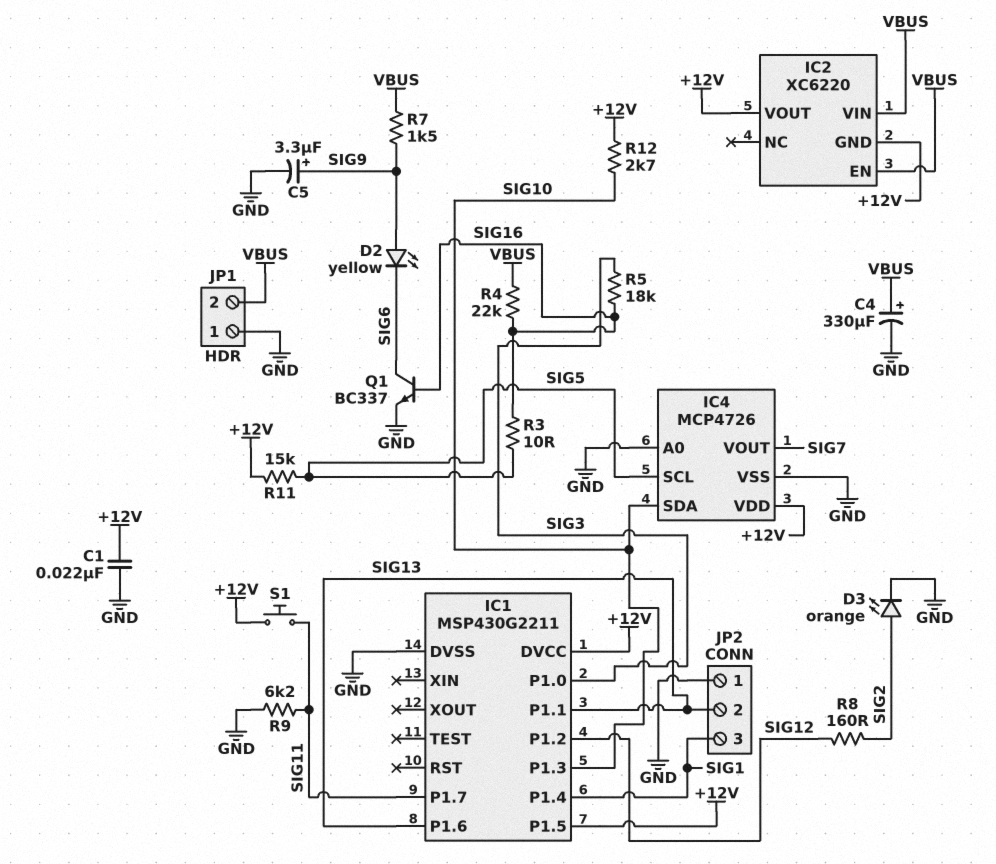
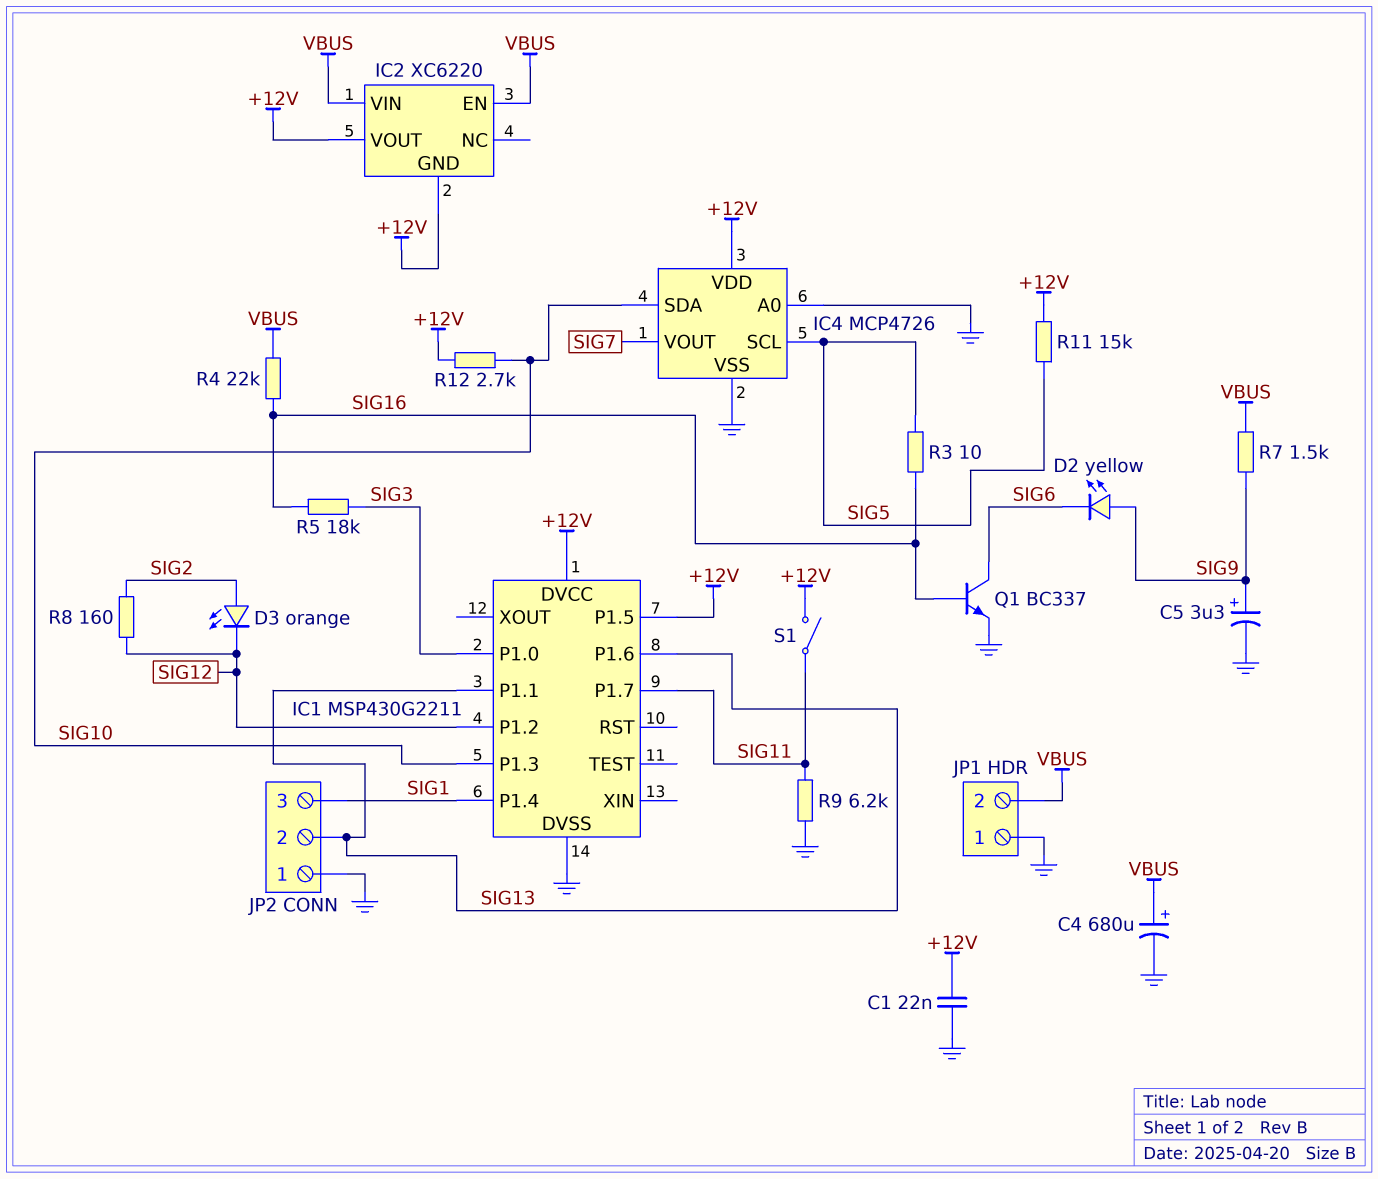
C4: 330uF (plus VBUS, minus GND) -> 680uF (plus VBUS, minus GND)
D3: LED orange (A SIG2, K GND) -> LED orange (A SIG2, K SIG12)
S1: button (+12V, SIG11) -> switch (+12V, SIG11)

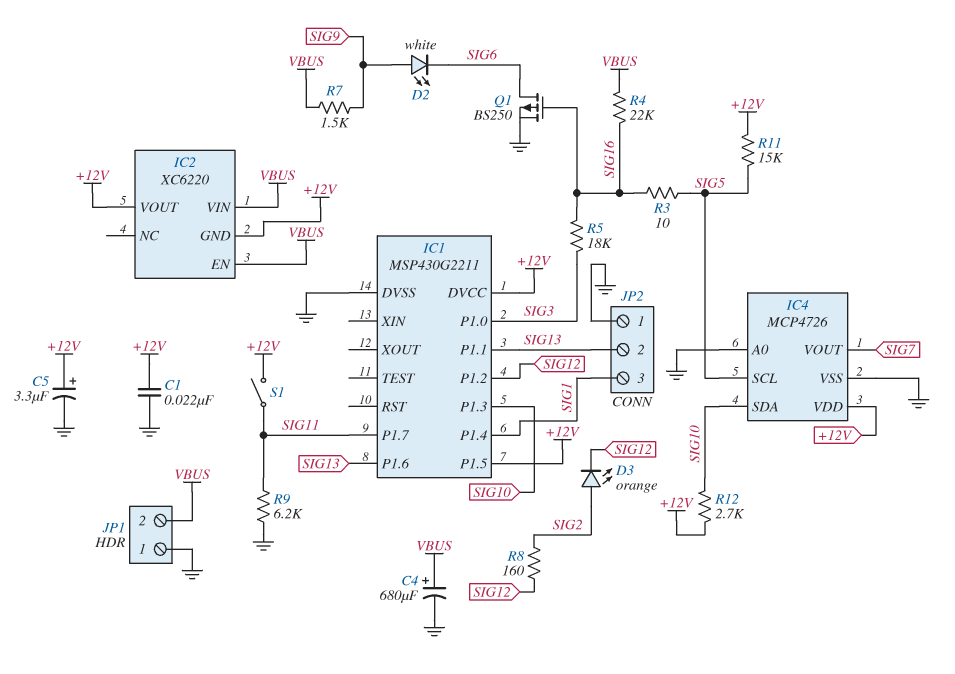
C5: 3.3uF (plus SIG9, minus GND) -> 3.3uF (plus +12V, minus GND)
D2: LED yellow (A SIG9, K SIG6) -> LED white (A SIG9, K SIG6)
Q1: NPN BC337 (B SIG16, C SIG6, E GND) -> PMOS BS250 (G SIG16, D SIG6, S GND)

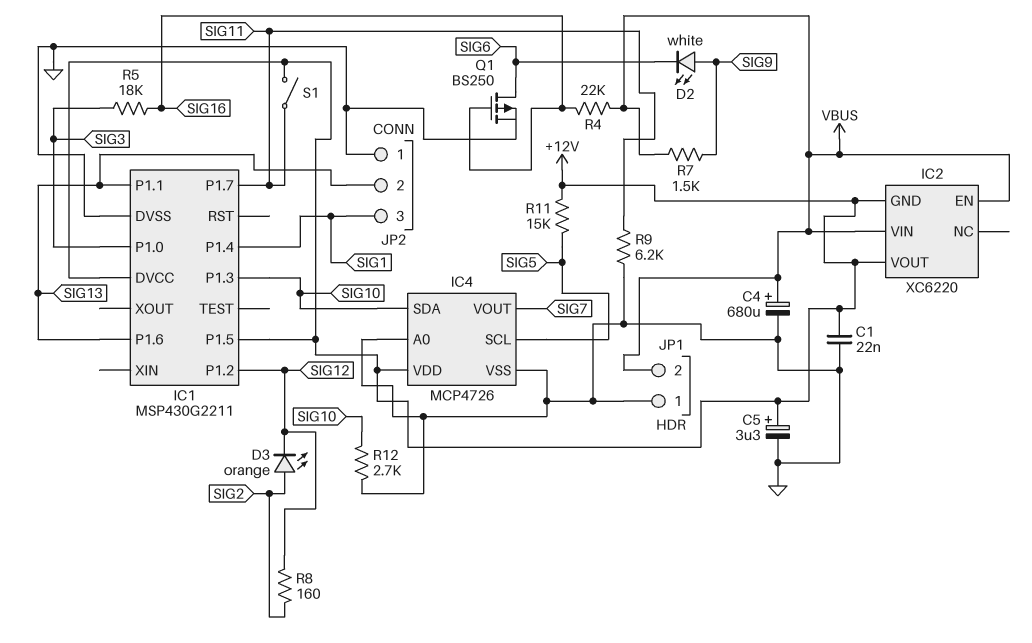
R3: 10 (SIG5, SIG16) -> none
R12: 2.7k (+12V, SIG10) -> 2.7k (GND, SIG10)

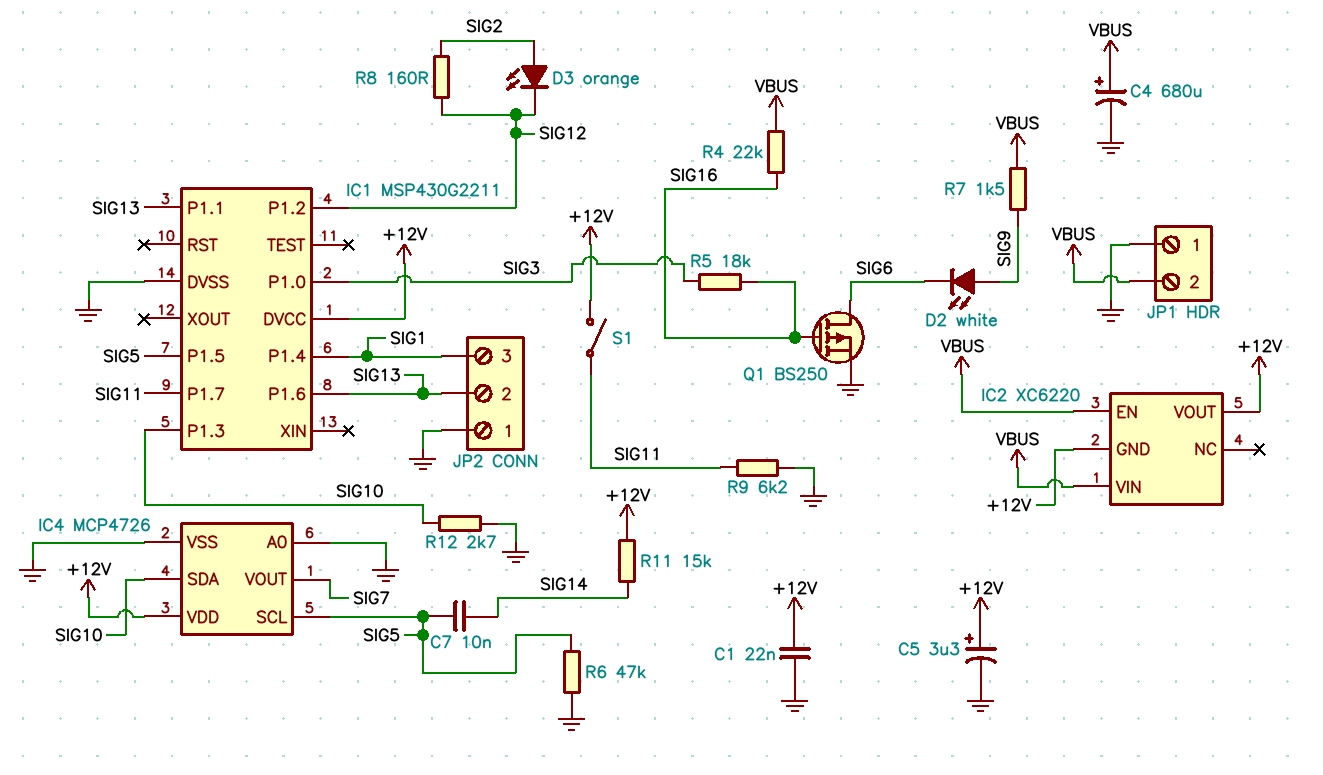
C7: none -> 10nF (SIG5, SIG14)
IC1 pin P1.5: +12V -> SIG5
R6: none -> 47k (GND, SIG5)
R11: 15k (+12V, SIG5) -> 15k (+12V, SIG14)

